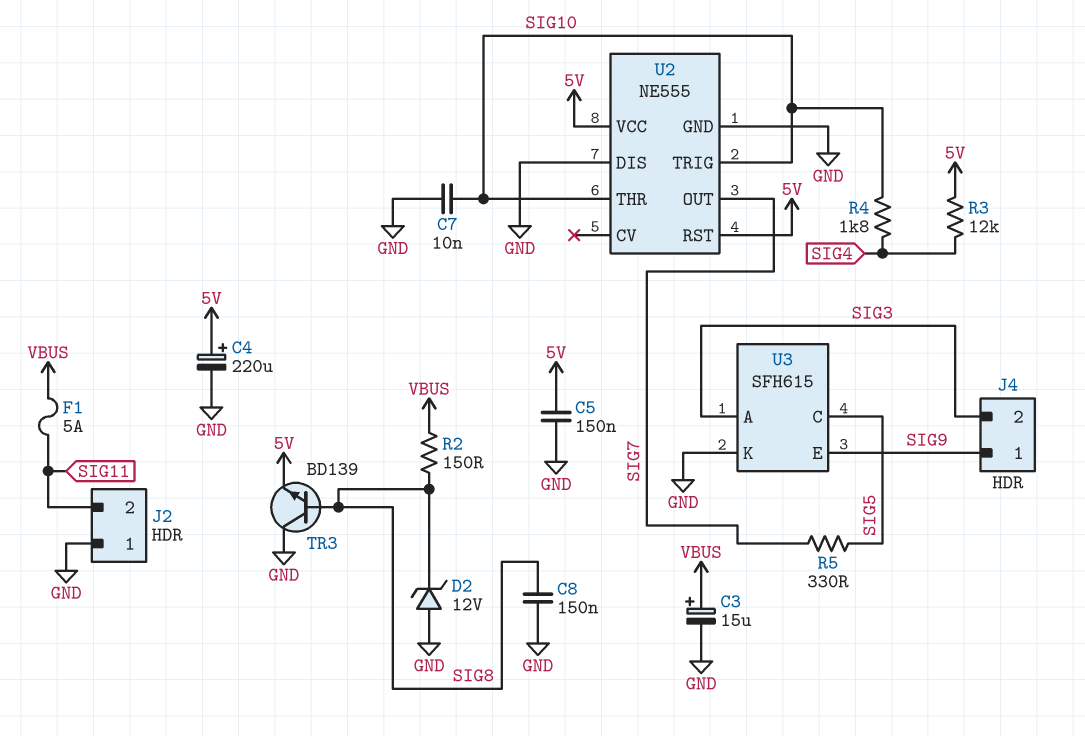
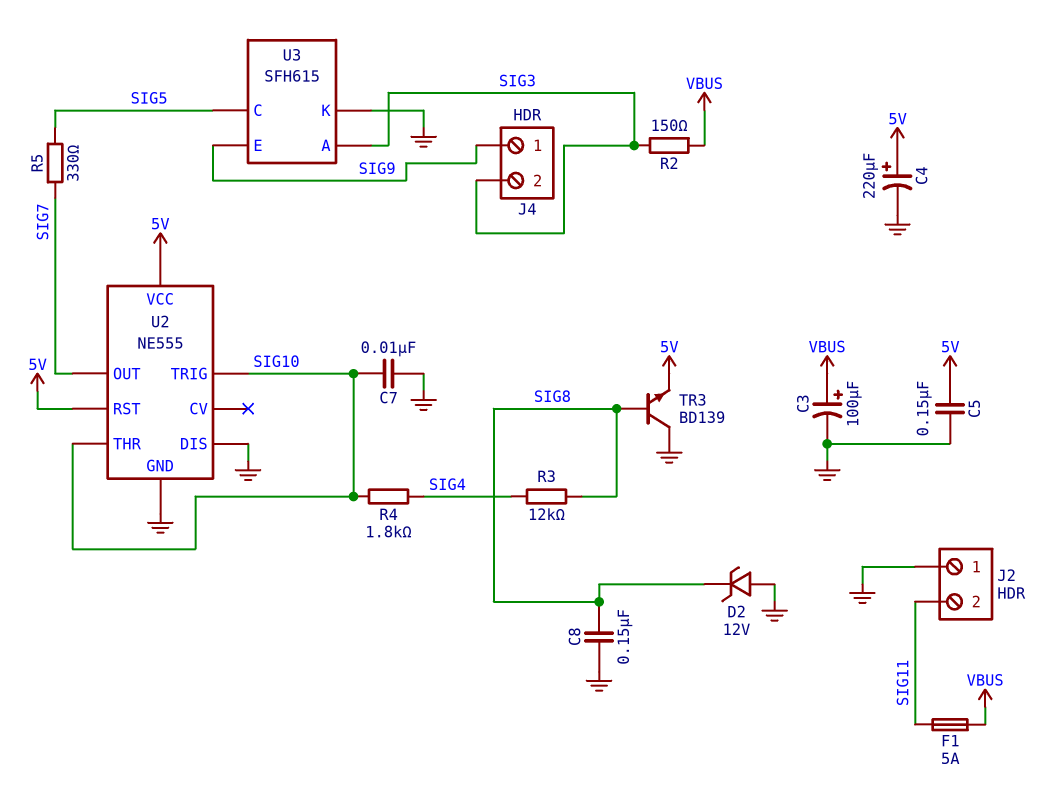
C3: 15uF (plus VBUS, minus GND) -> 100uF (plus VBUS, minus GND)
R2: 150 (SIG8, VBUS) -> 150 (SIG3, VBUS)
R3: 12k (5V, SIG4) -> 12k (SIG4, SIG8)

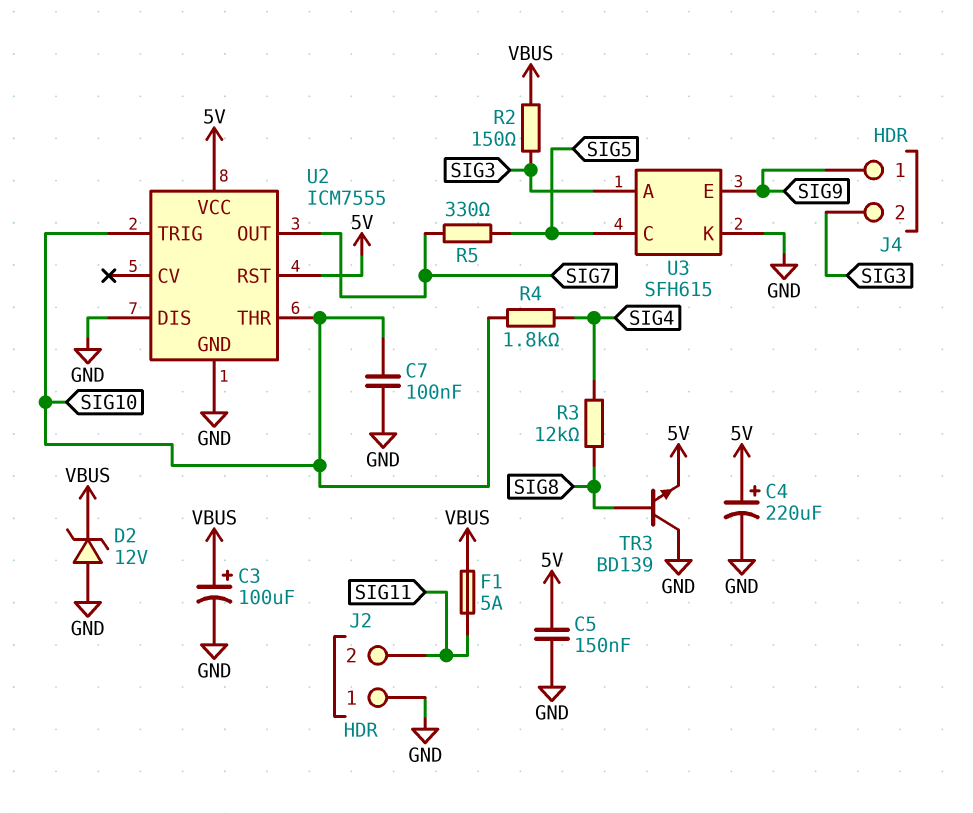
C7: 10nF (GND, SIG10) -> 100nF (GND, SIG10)
C8: 150nF (GND, SIG8) -> none
D2: zener 12V (A GND, K SIG8) -> zener 12V (A GND, K VBUS)
U2: NE555 -> ICM7555

